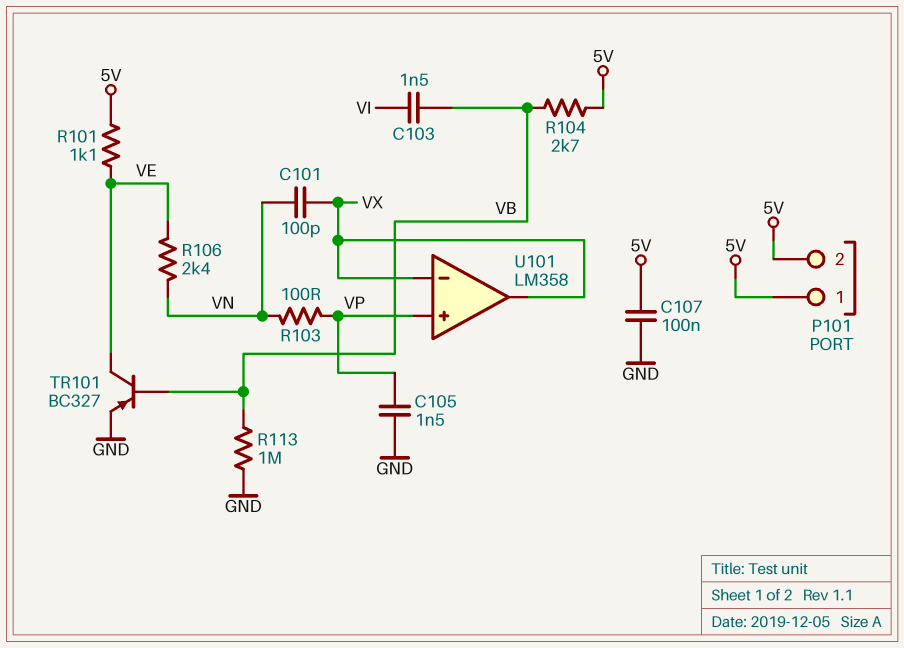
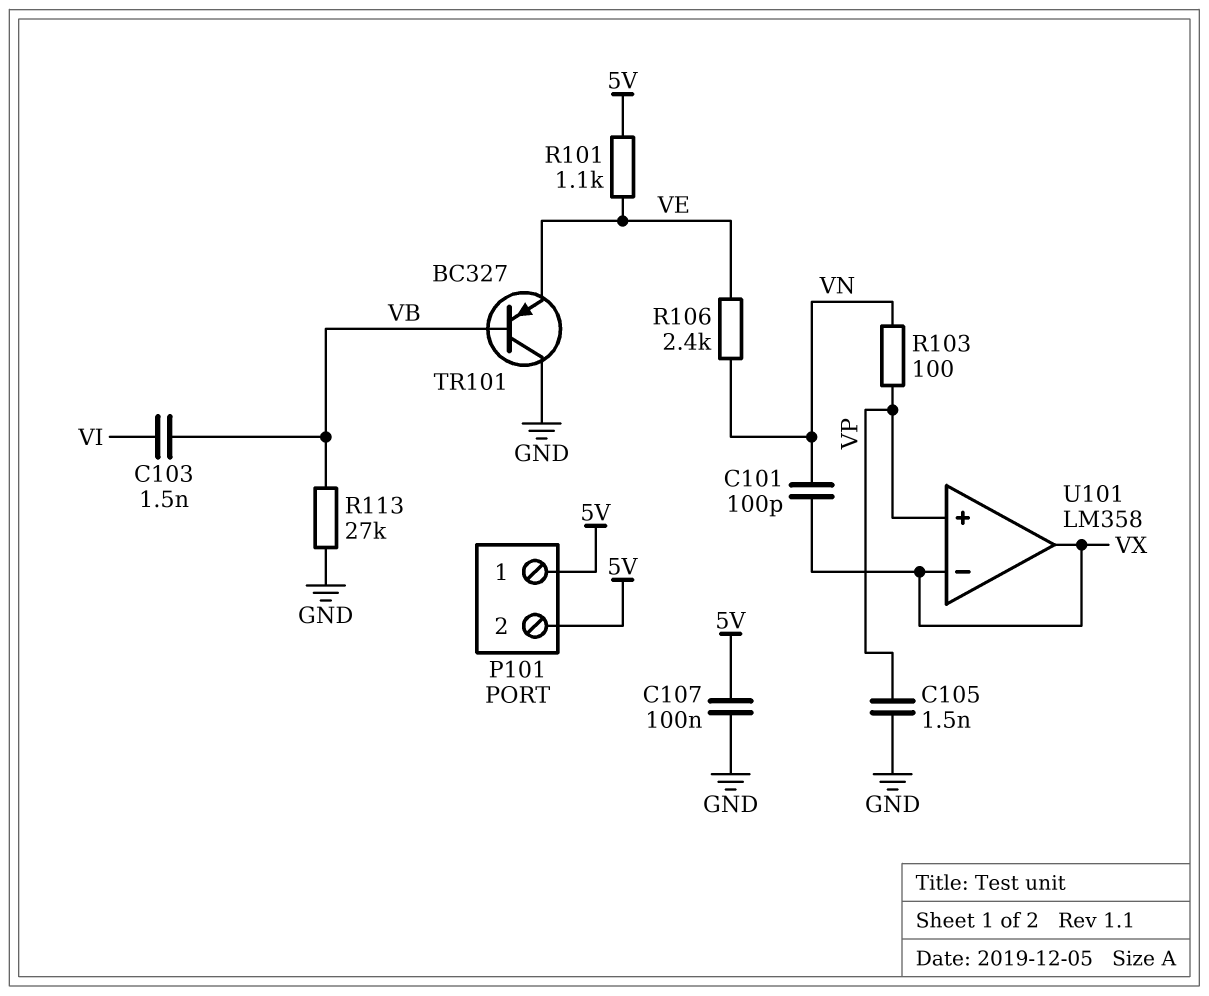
R104: 2.7k (5V, VB) -> none
R113: 1M (GND, VB) -> 27k (GND, VB)
TR101: PNP BC327 (B VB, C VE, E GND) -> PNP BC327 (B VB, C GND, E VE)

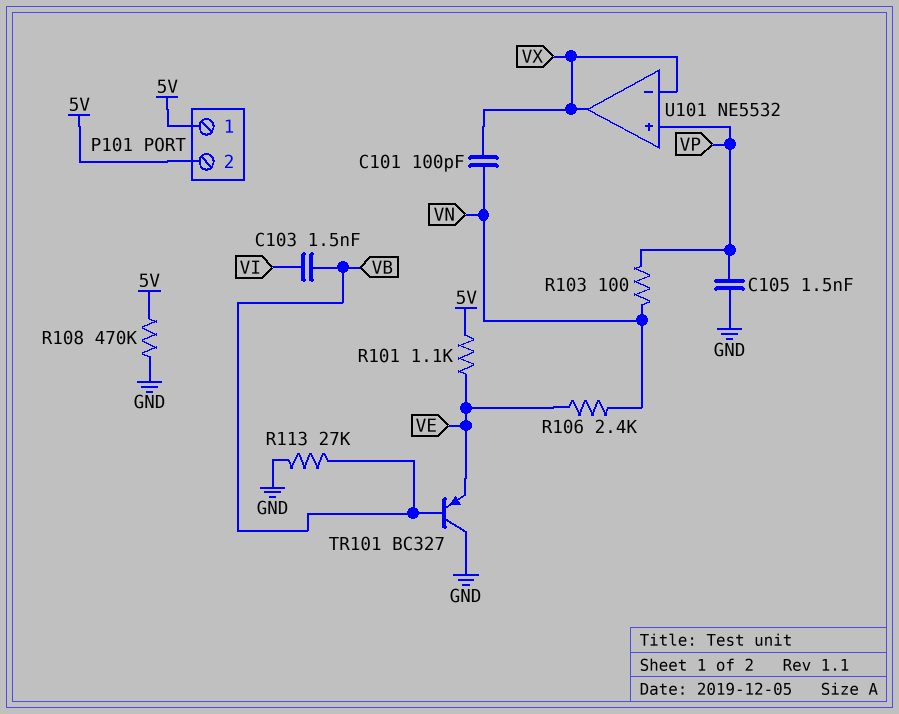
C107: 100nF (5V, GND) -> none
R108: none -> 470k (5V, GND)
U101: LM358 -> NE5532

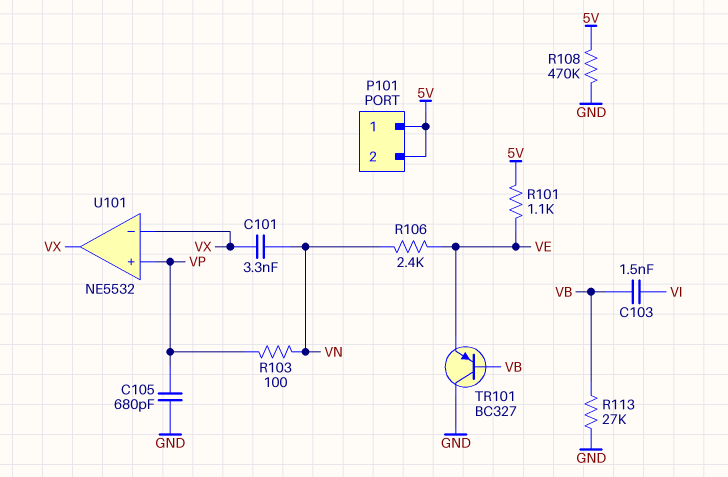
C101: 100pF (VN, VX) -> 3.3nF (VN, VX)
C105: 1.5nF (GND, VP) -> 680pF (GND, VP)

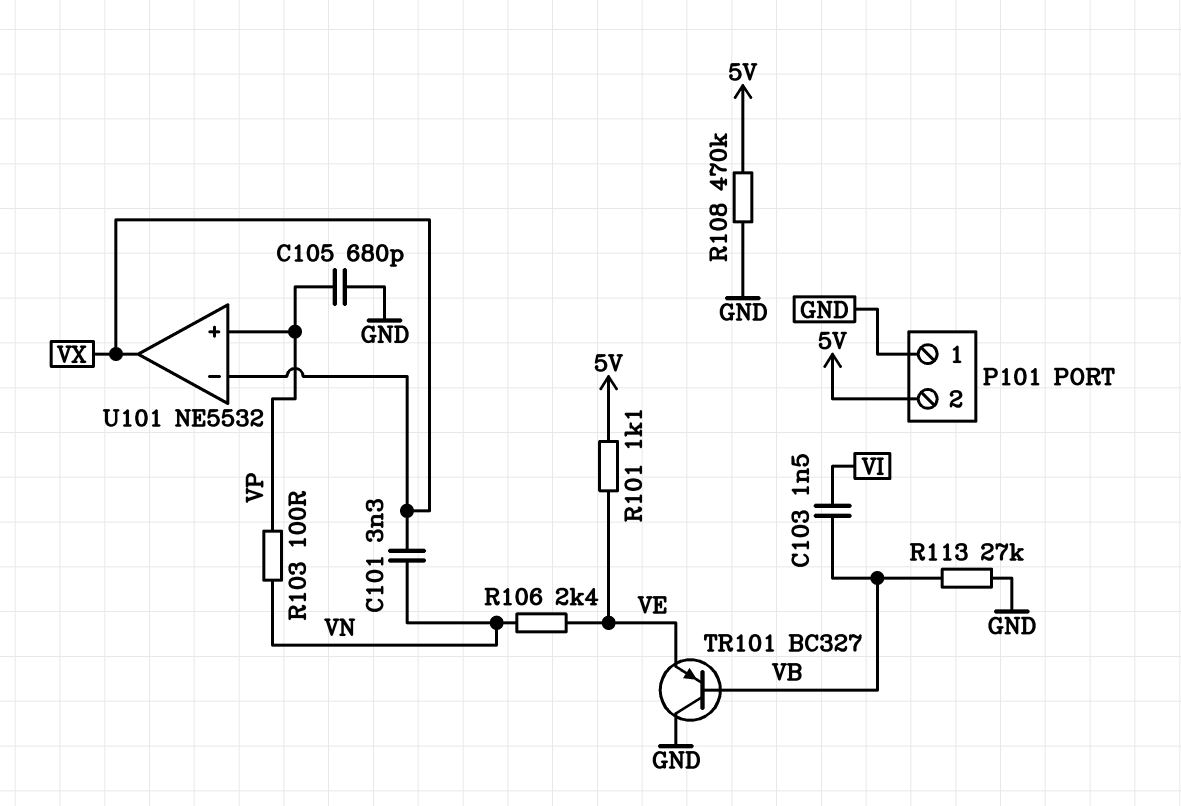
P101 pin 1: 5V -> GND

